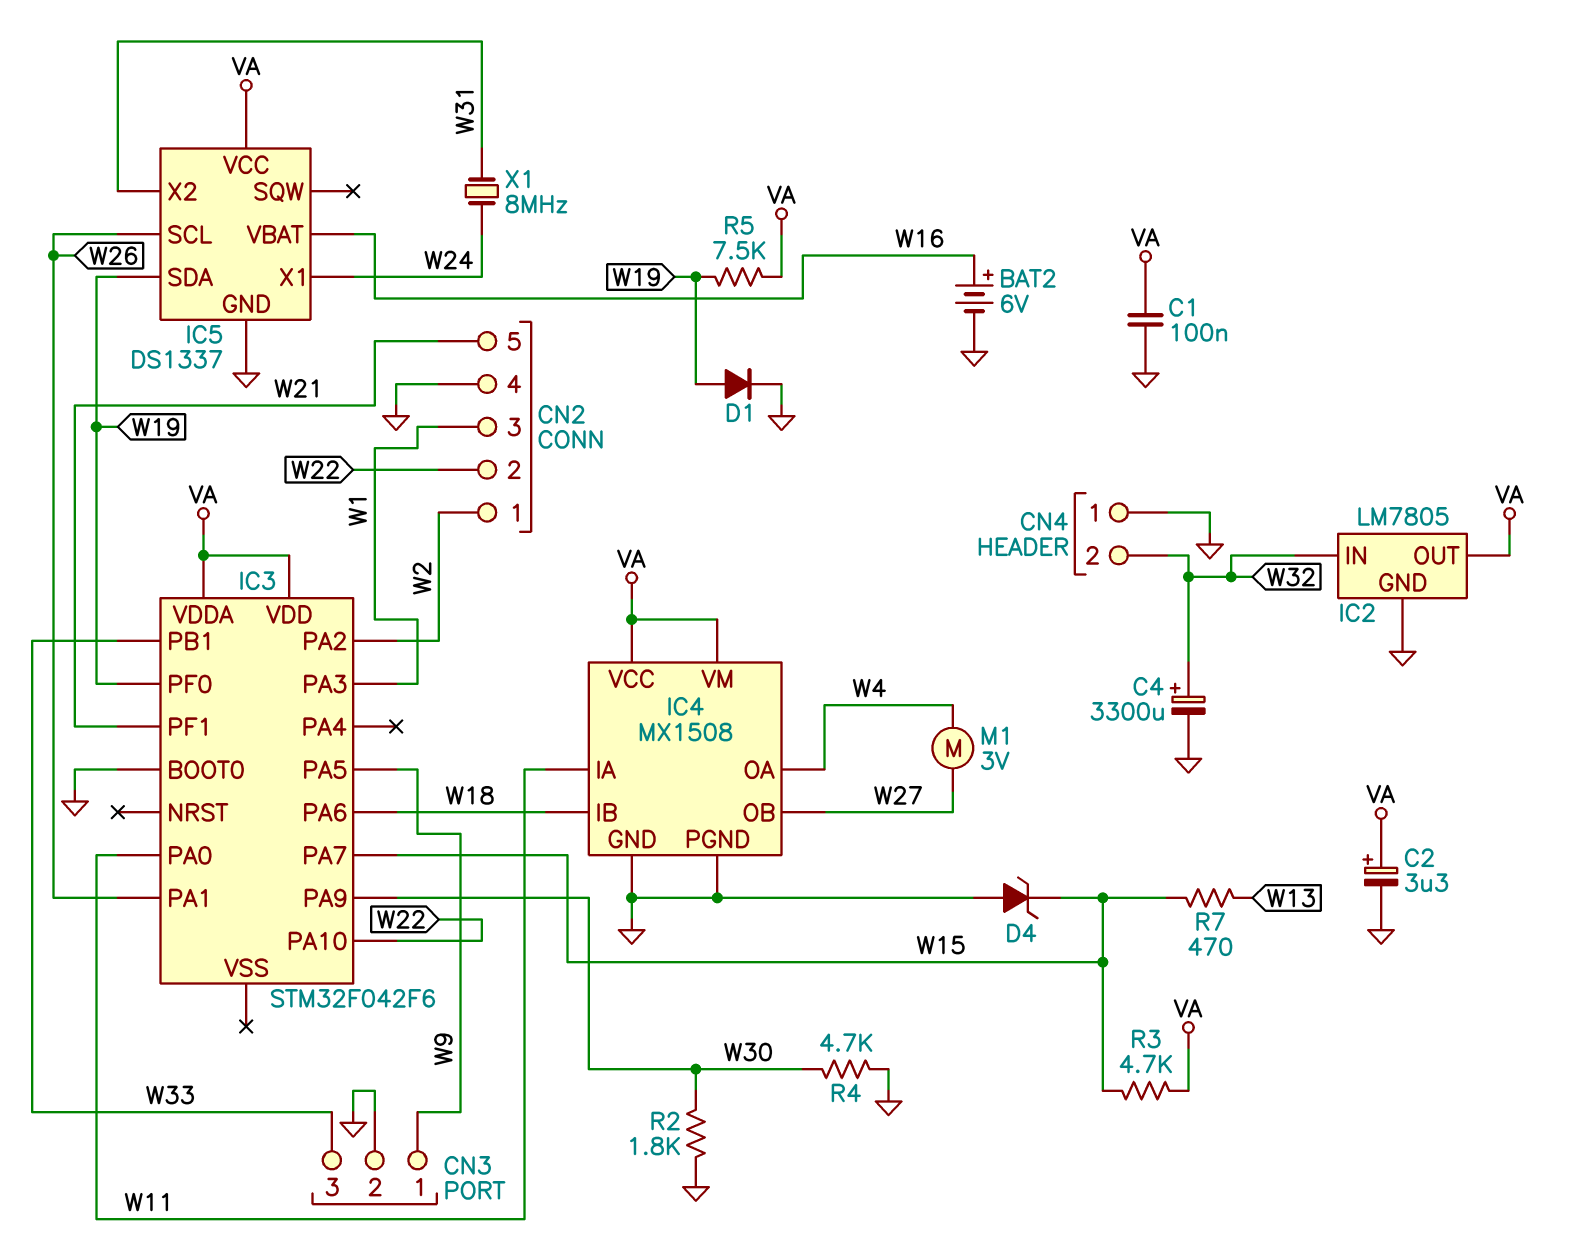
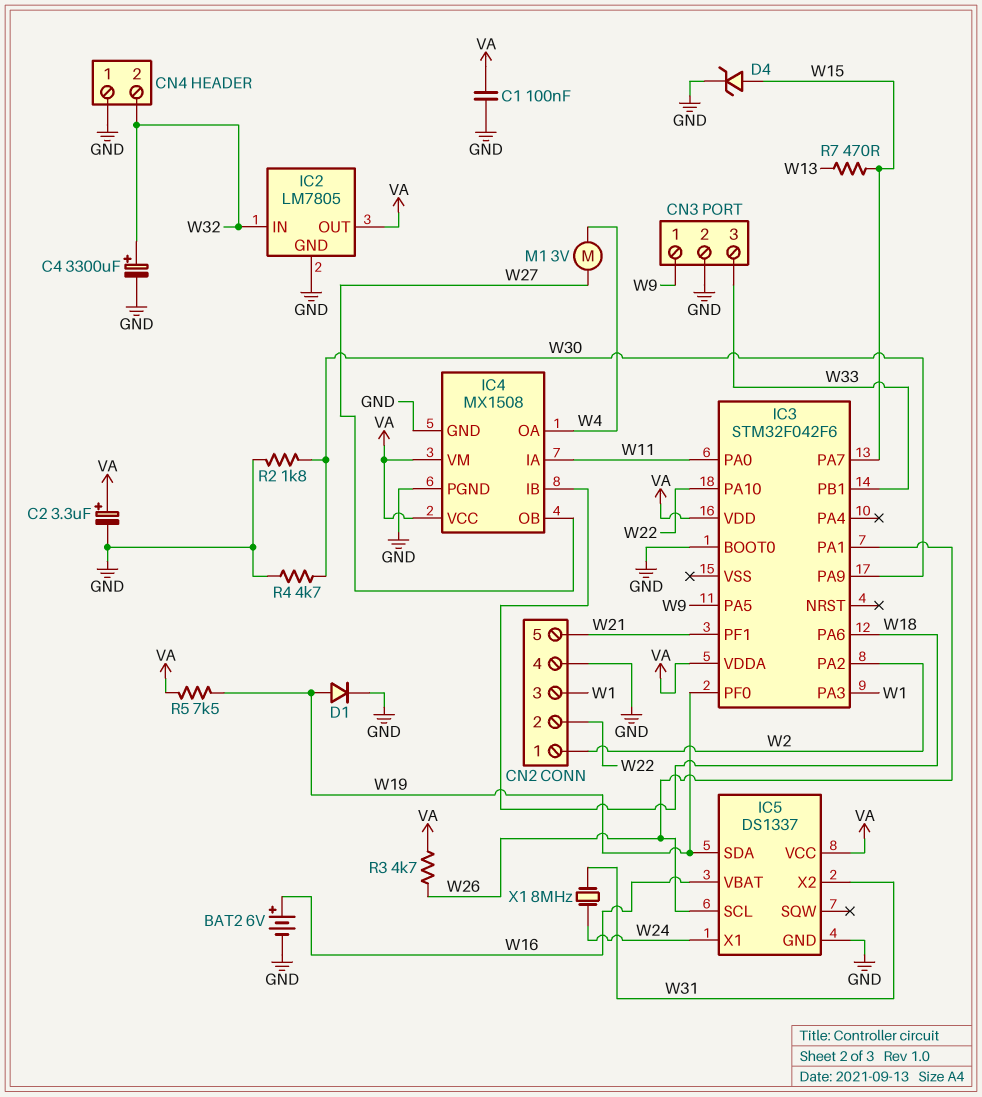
D4: zener (A GND, K W15) -> zener (A W15, K GND)
R3: 4.7k (VA, W15) -> 4.7k (VA, W26)

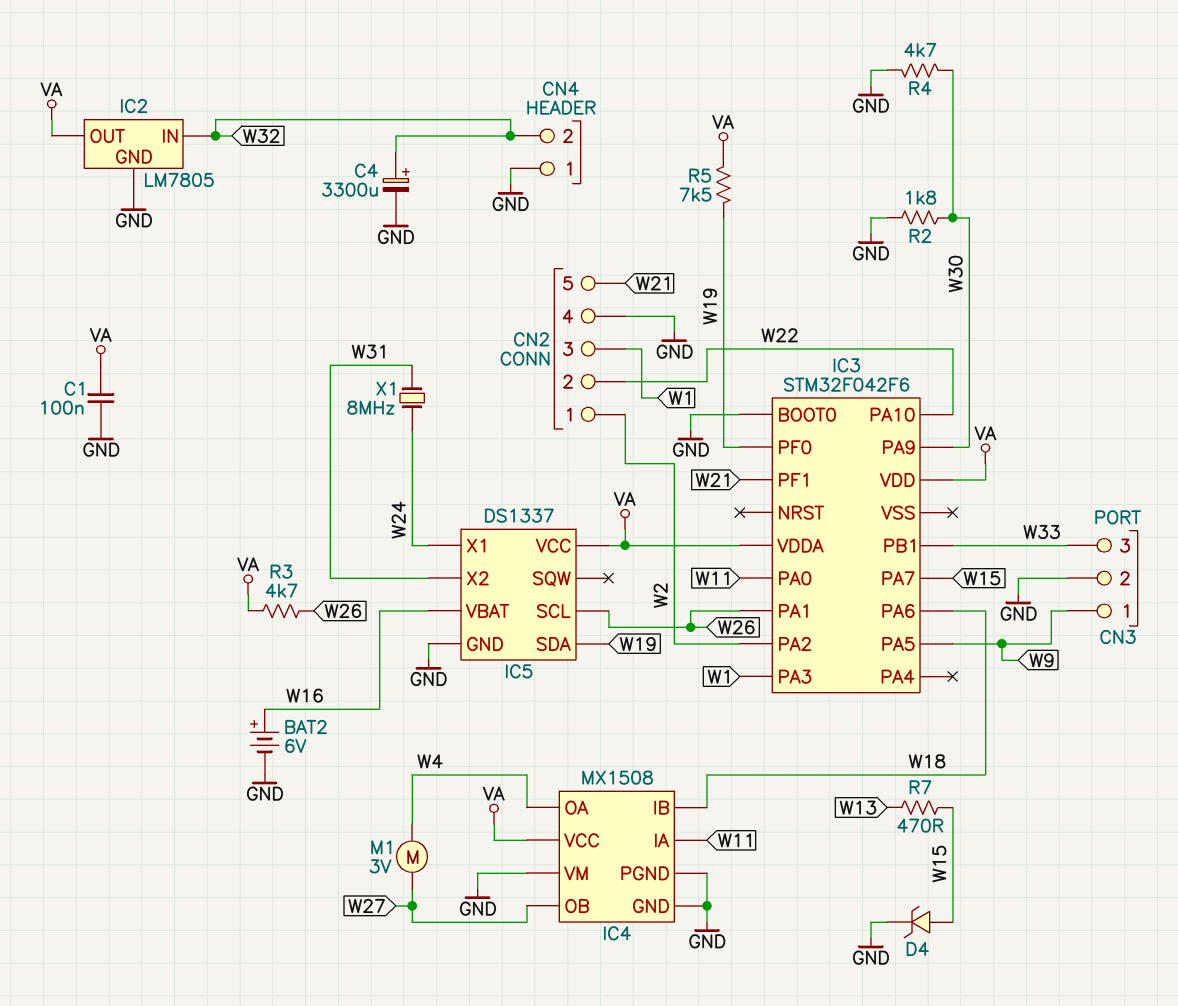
C2: 3.3uF (plus VA, minus GND) -> none
D1: diode (A W19, K GND) -> none
IC4 pin VM: VA -> GND

